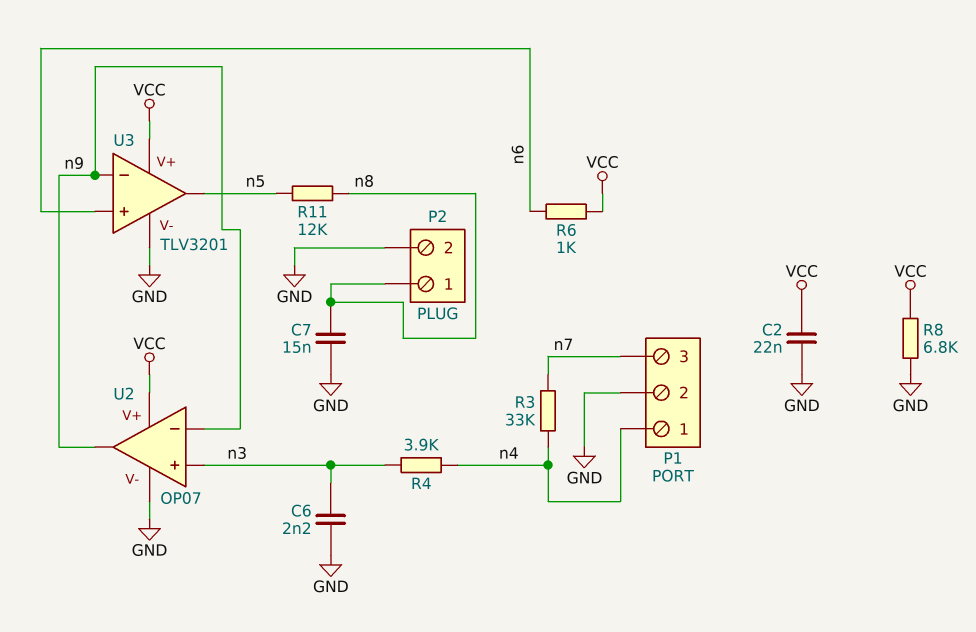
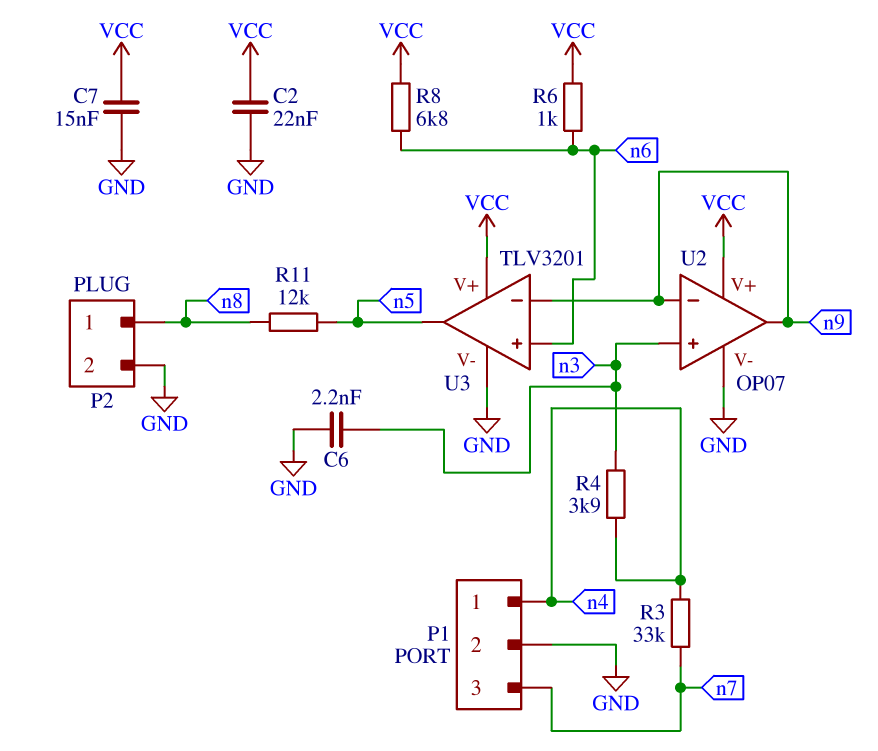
C7: 15nF (GND, n8) -> 15nF (GND, VCC)
R8: 6.8k (GND, VCC) -> 6.8k (VCC, n6)

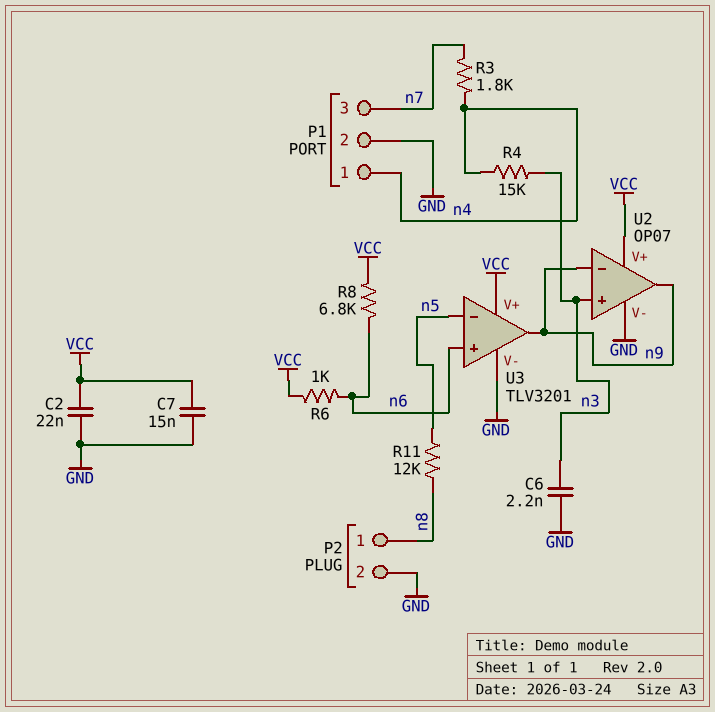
R3: 33k (n4, n7) -> 1.8k (n4, n7)
R4: 3.9k (n3, n4) -> 15k (n3, n4)
U3 pin in-: n9 -> n5
U3 pin out: n5 -> n9

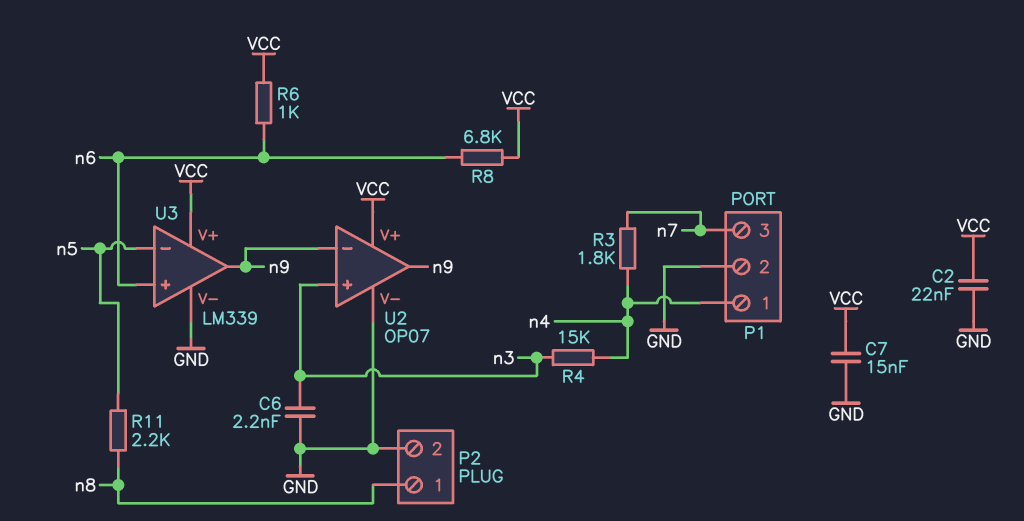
R11: 12k (n5, n8) -> 2.2k (n5, n8)
U3: TLV3201 -> LM339

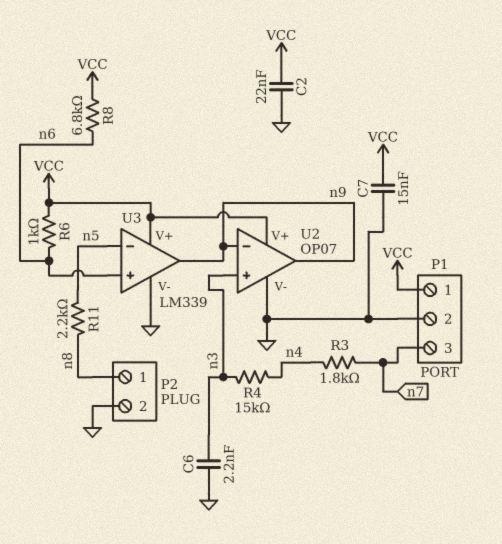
P1 pin 1: n4 -> VCC

